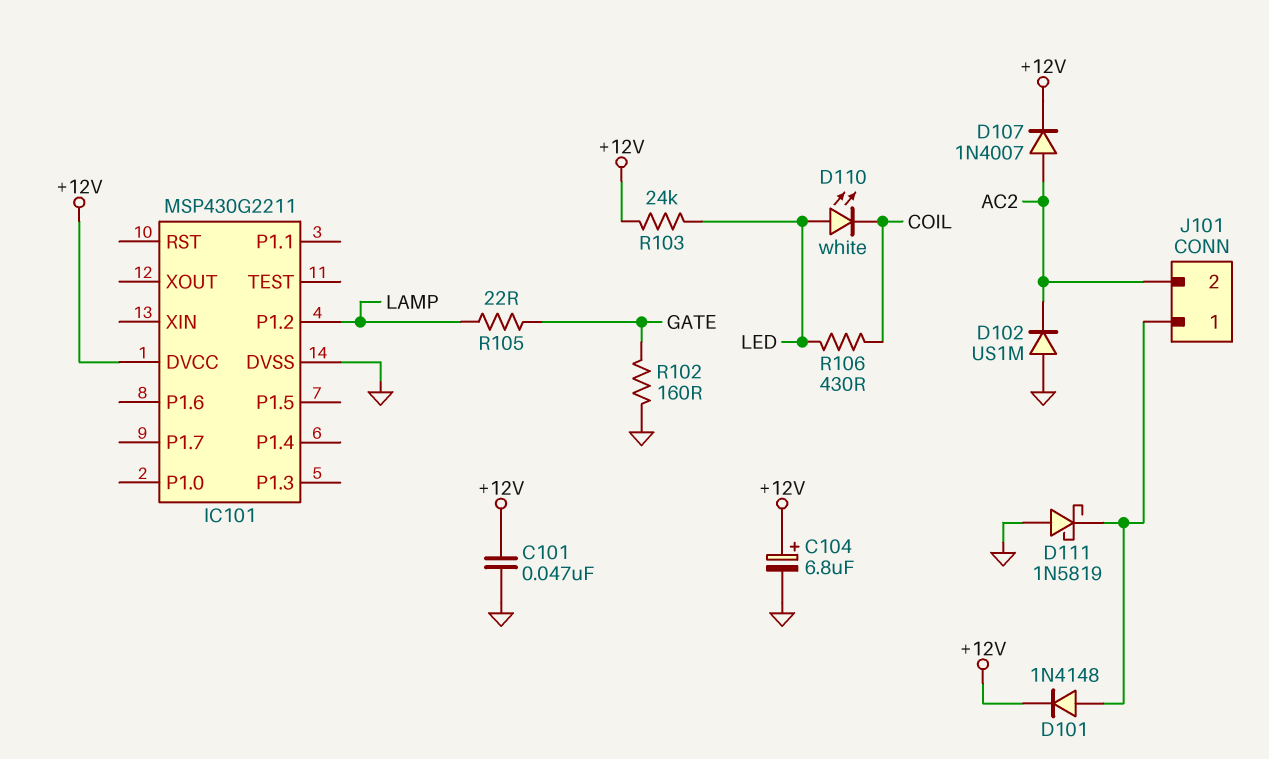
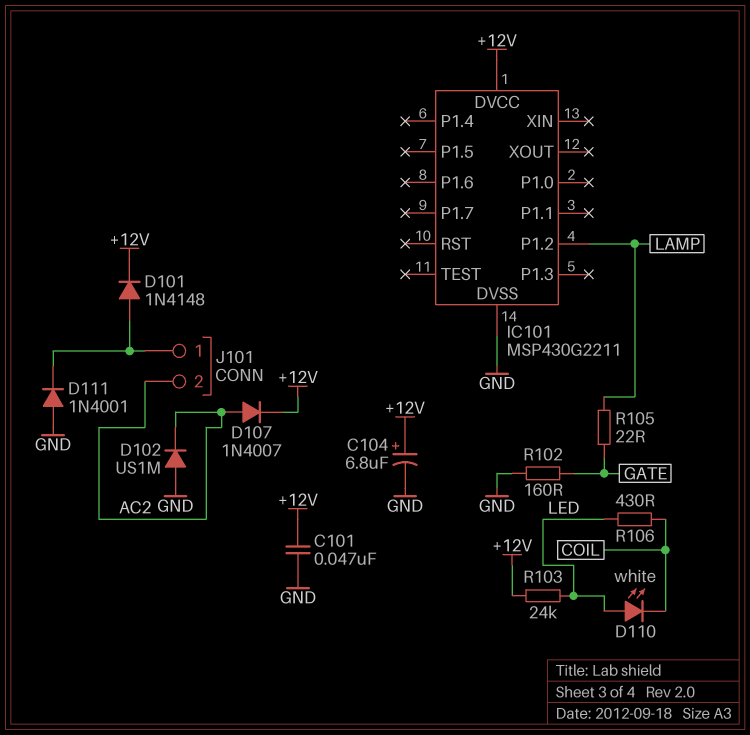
D111: schottky 1N5819 (A GND, K J101/1) -> diode 1N4001 (A GND, K J101/1)

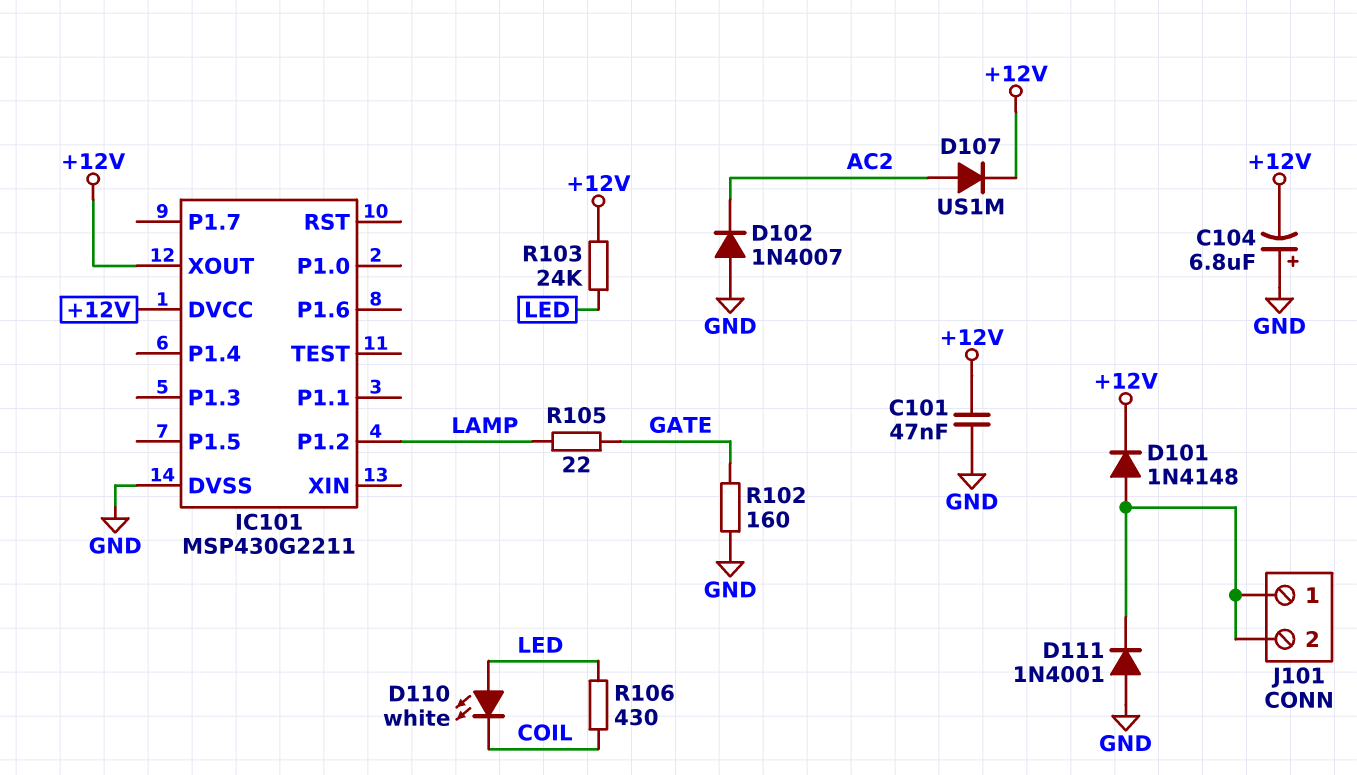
C104: 6.8uF (plus +12V, minus GND) -> 6.8uF (plus GND, minus +12V)
D102: diode US1M (A GND, K AC2) -> diode 1N4007 (A GND, K AC2)
D107: diode 1N4007 (A AC2, K +12V) -> diode US1M (A AC2, K +12V)
IC101 pin XOUT: none -> +12V
J101 pin 2: AC2 -> J101/1

